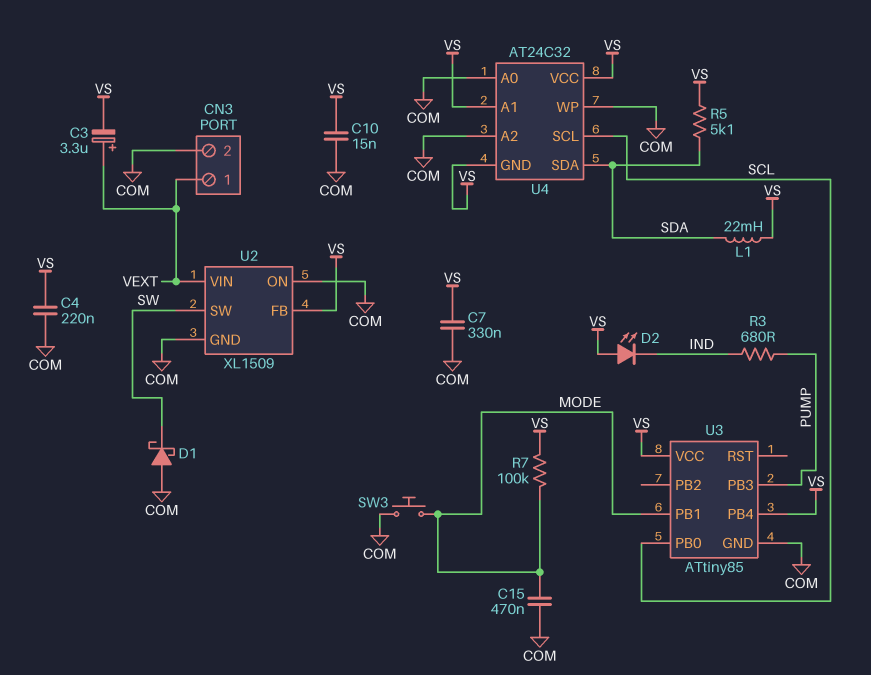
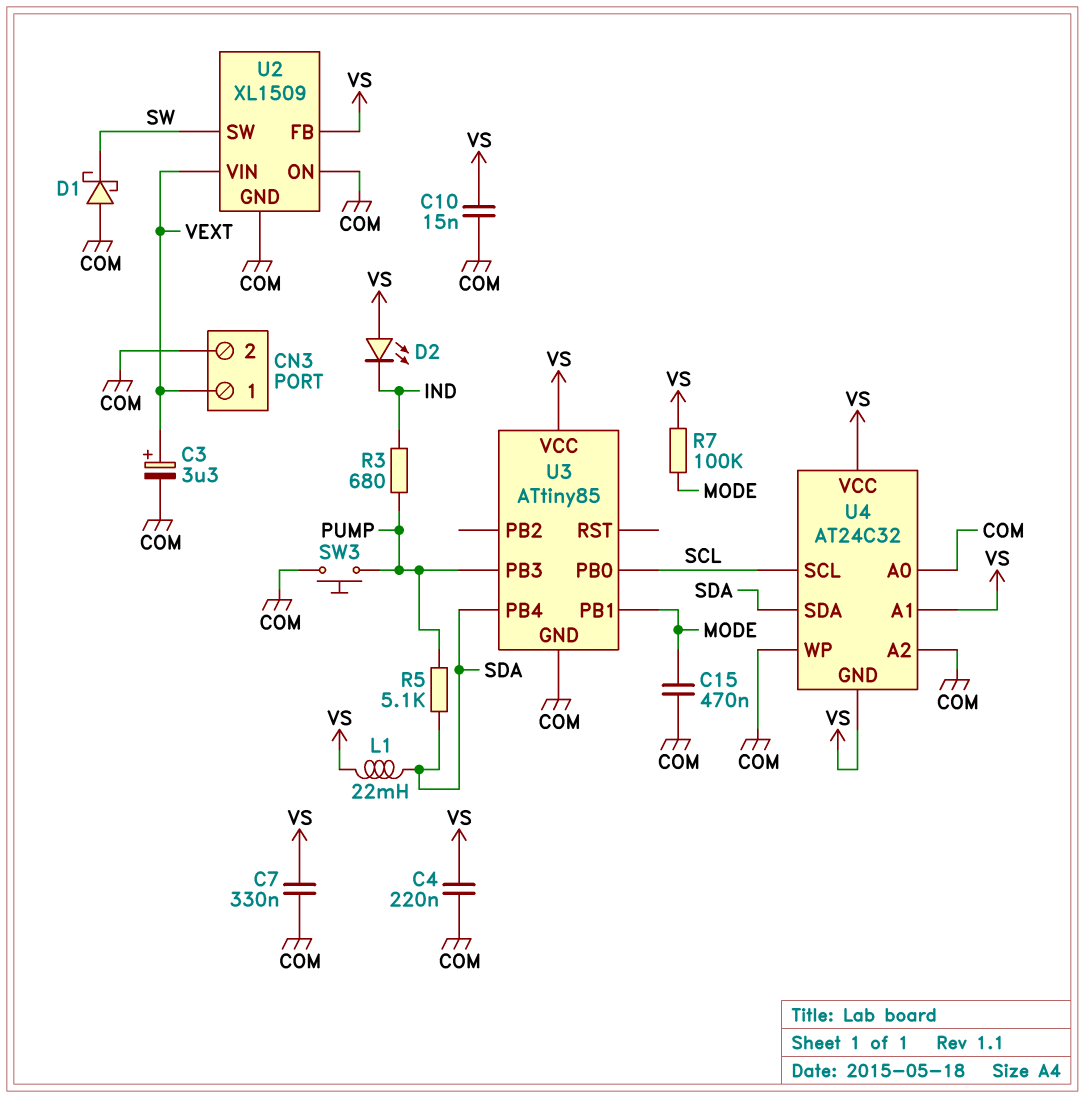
C3: 3.3uF (plus VEXT, minus VS) -> 3.3uF (plus VEXT, minus COM)
R5: 5.1k (SDA, VS) -> 5.1k (PUMP, SDA)
SW3: button (COM, MODE) -> button (COM, PUMP)
U3 pin PB4: VS -> SDA

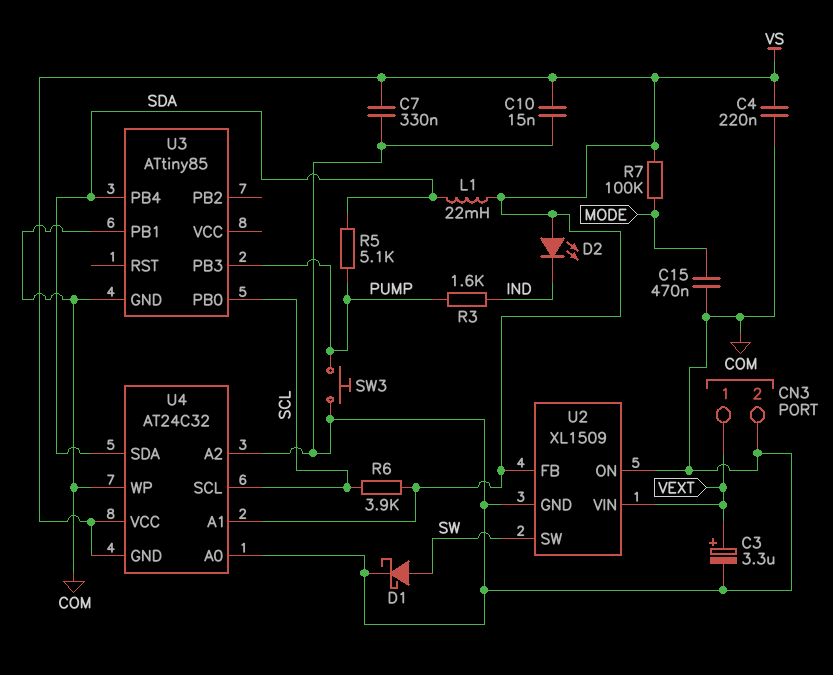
D1: schottky (A COM, K SW) -> schottky (A SW, K COM)
R3: 680 (IND, PUMP) -> 1.6k (IND, PUMP)
R6: none -> 3.9k (SCL, VS)
U3 pin PB1: MODE -> COM
U3 pin VCC: VS -> none

